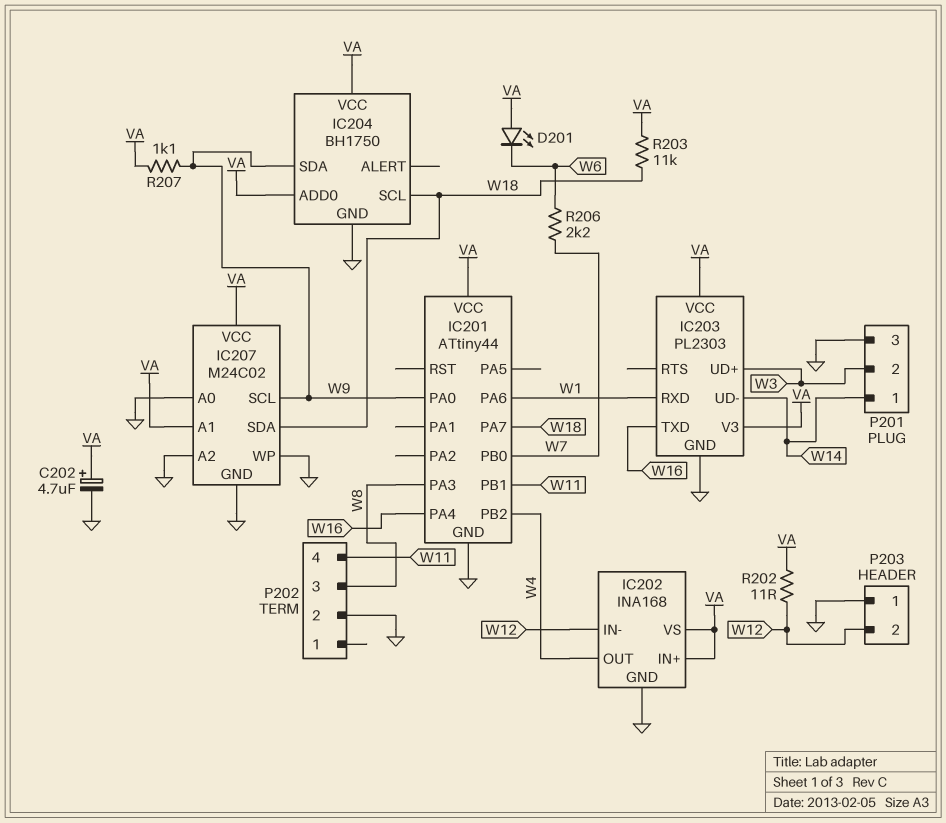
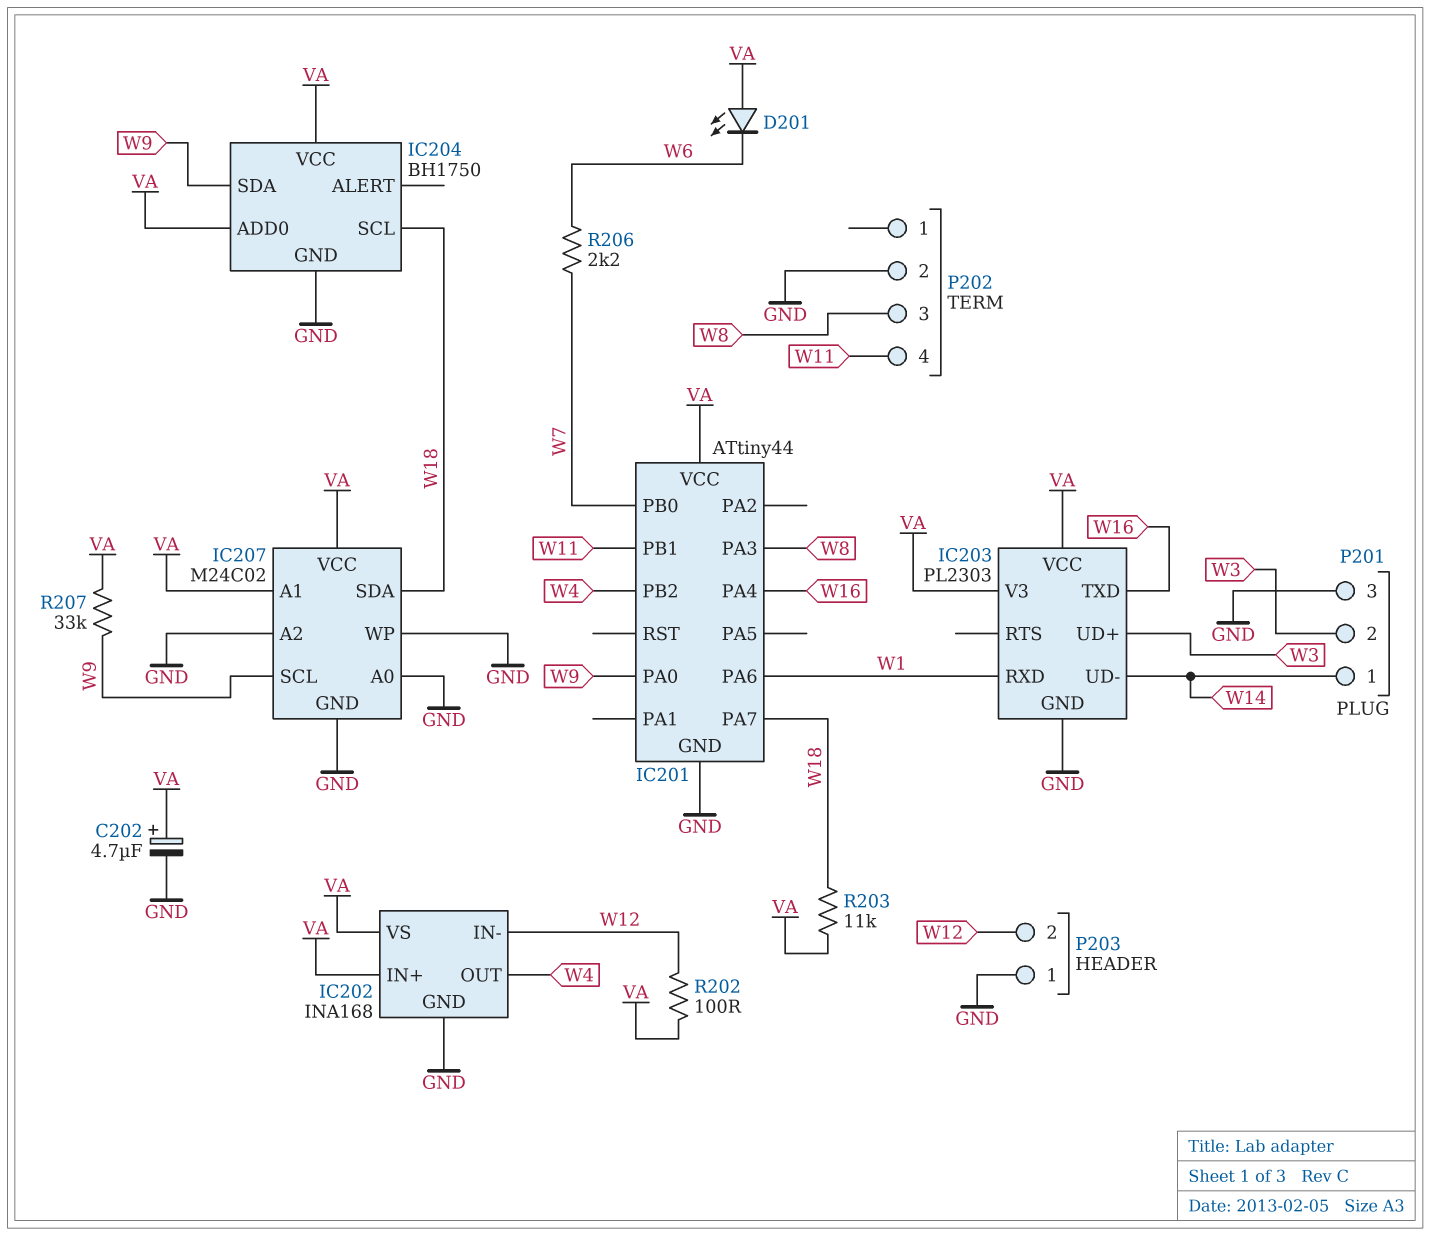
R202: 11 (VA, W12) -> 100 (VA, W12)
R207: 1.1k (VA, W9) -> 33k (VA, W9)

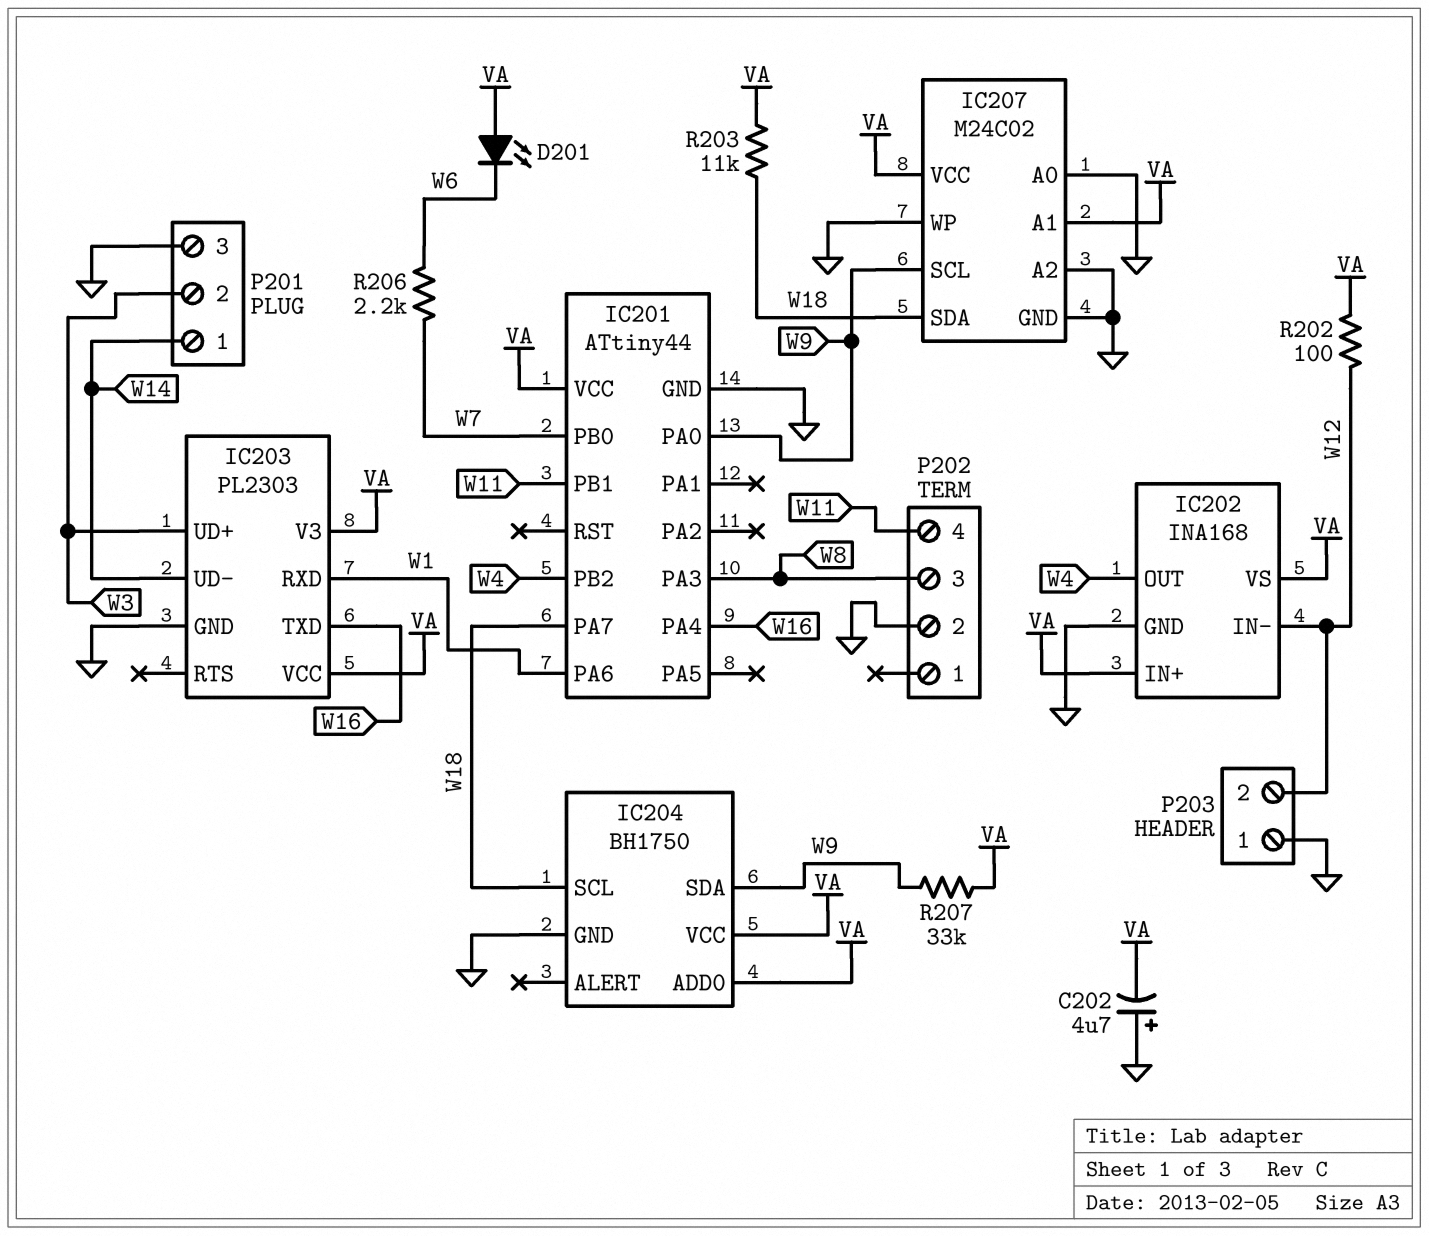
C202: 4.7uF (plus VA, minus GND) -> 4.7uF (plus GND, minus VA)

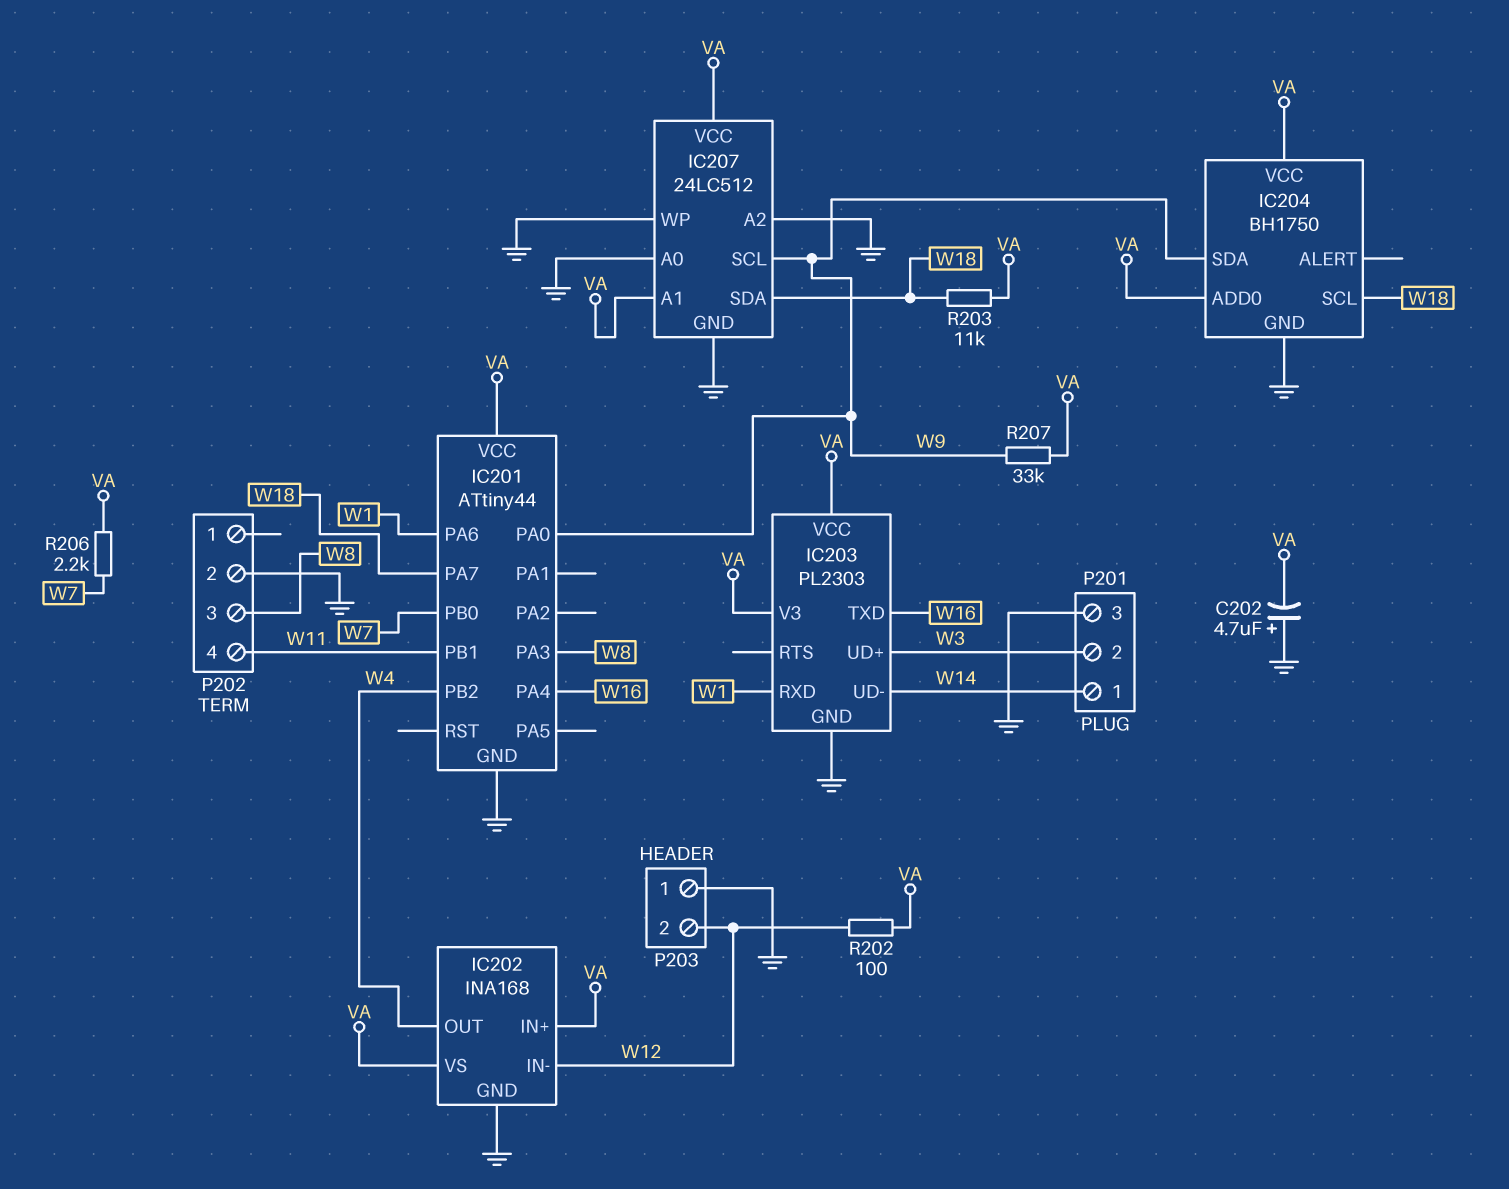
D201: LED (A VA, K W6) -> none
IC207: M24C02 -> 24LC512
R206: 2.2k (W6, W7) -> 2.2k (VA, W7)

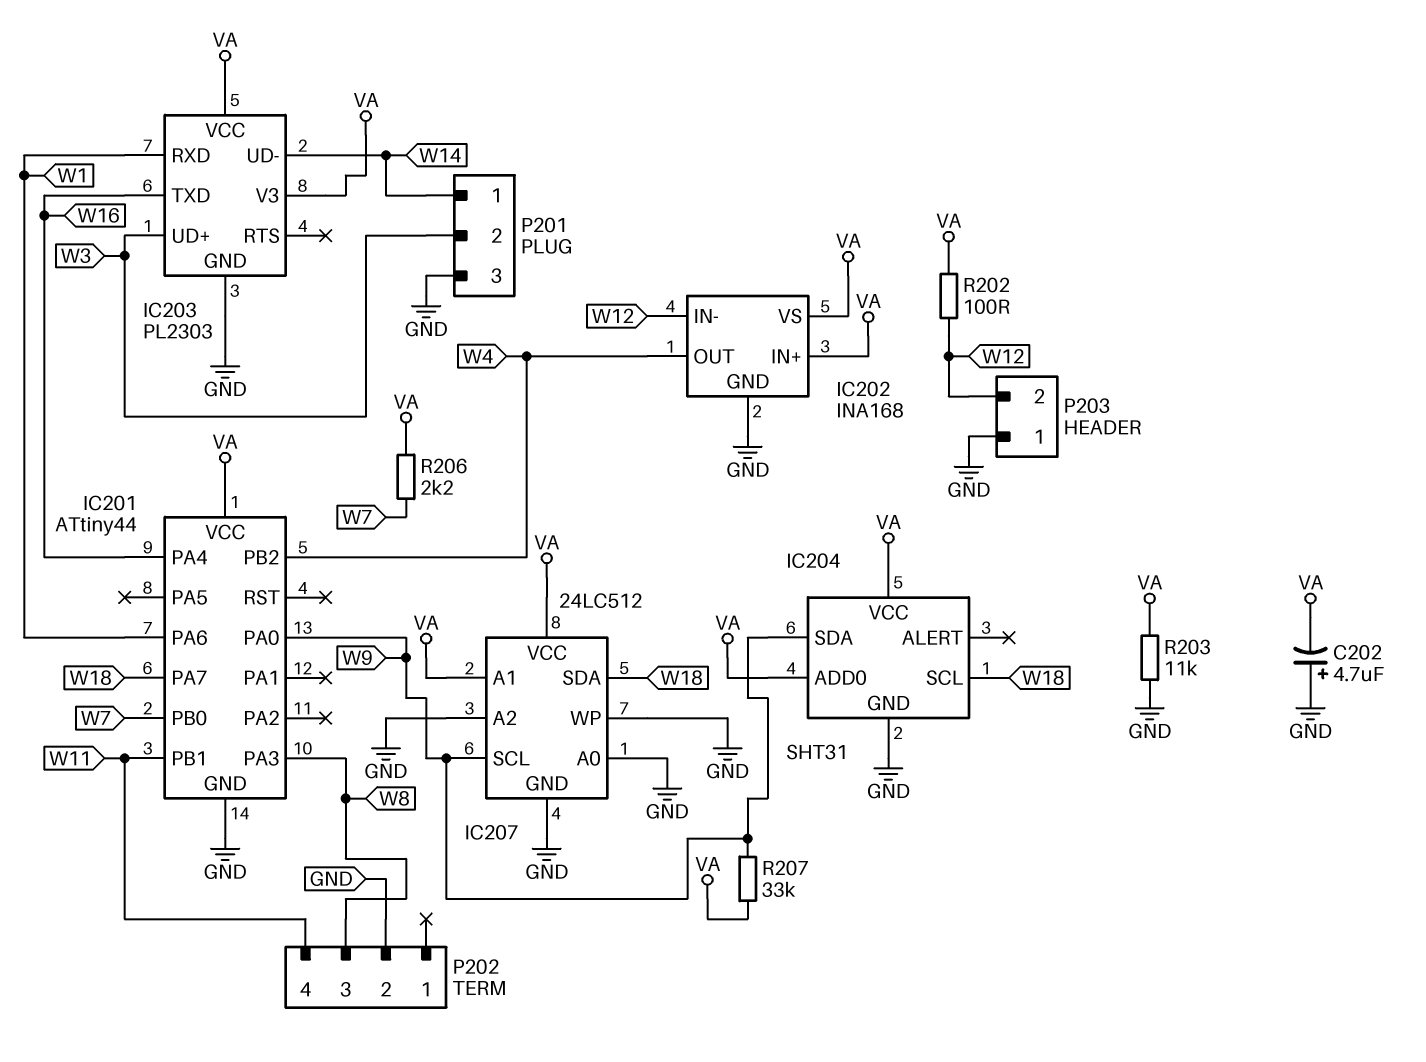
IC204: BH1750 -> SHT31
R203: 11k (VA, W18) -> 11k (GND, VA)

